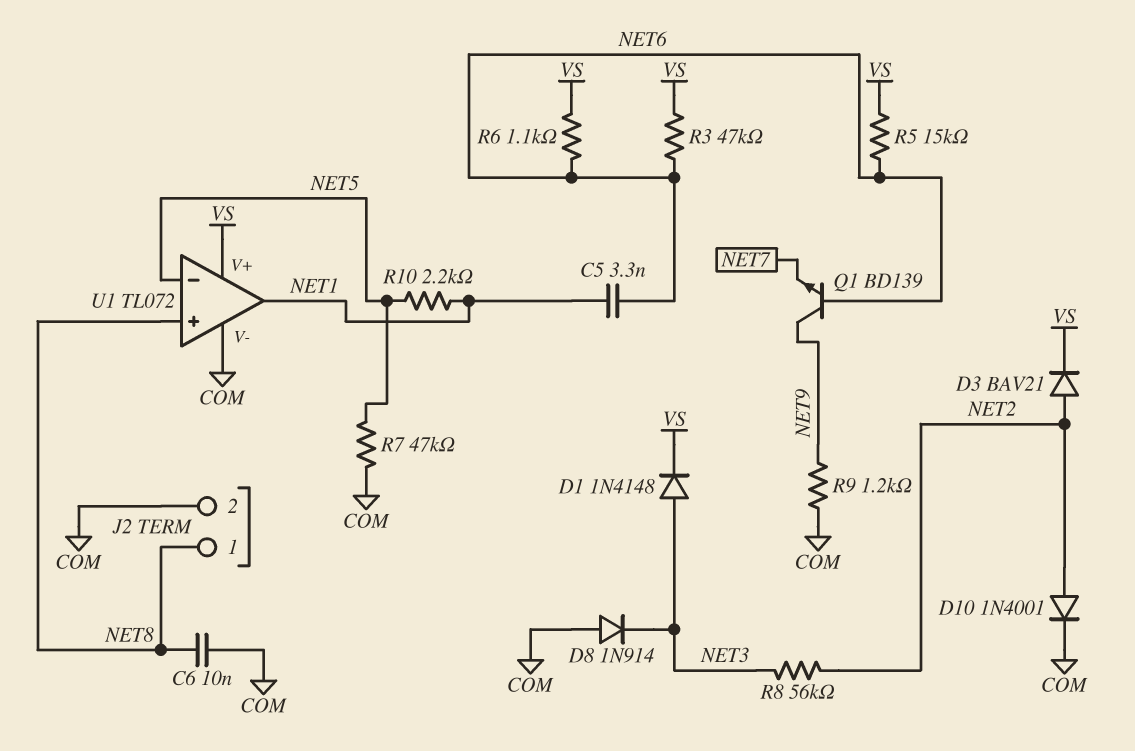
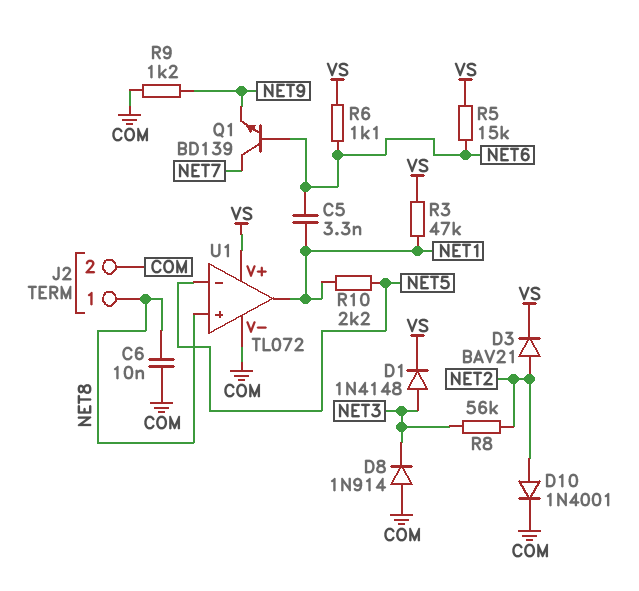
Q1: NPN BD139 (B NET6, C NET9, E NET7) -> NPN BD139 (B NET6, C NET7, E NET9)
R3: 47k (NET6, VS) -> 47k (NET1, VS)
R7: 47k (COM, NET5) -> none

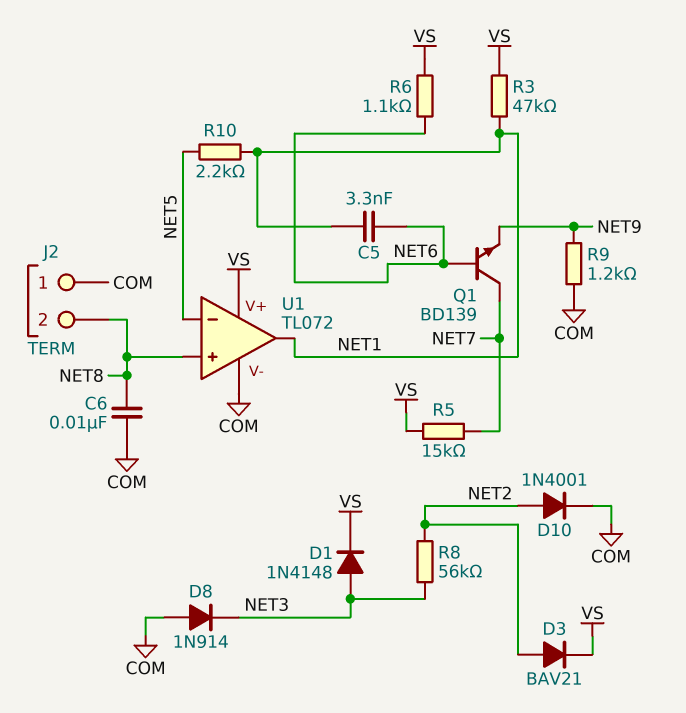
J2 pin 1: NET8 -> COM
J2 pin 2: COM -> NET8
R5: 15k (NET6, VS) -> 15k (NET7, VS)

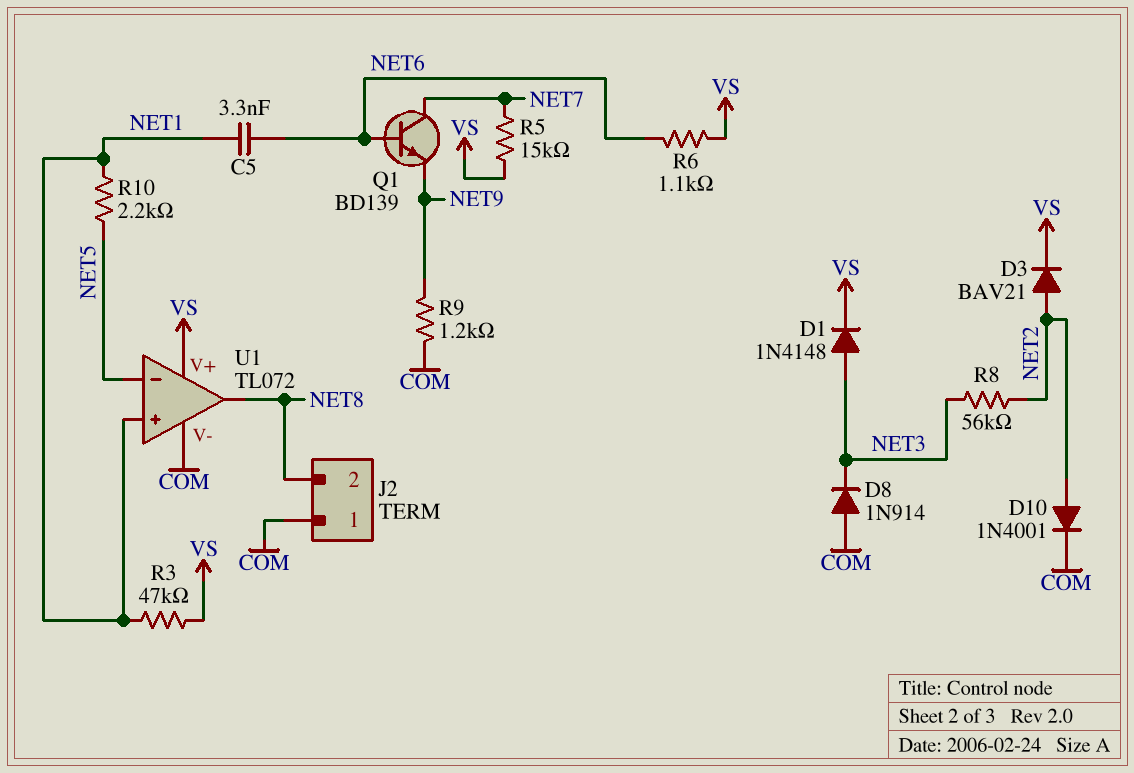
C6: 10nF (COM, NET8) -> none
U1 pin in+: NET8 -> NET1
U1 pin out: NET1 -> NET8

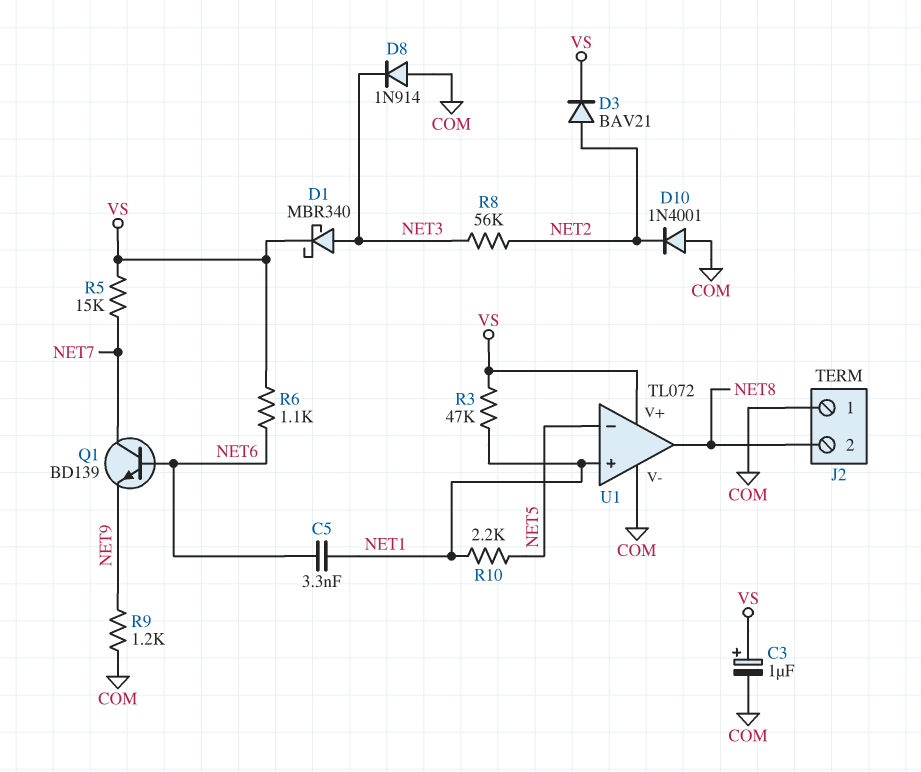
C3: none -> 1uF (plus VS, minus COM)
D1: diode 1N4148 (A NET3, K VS) -> schottky MBR340 (A NET3, K VS)
D10: diode 1N4001 (A NET2, K COM) -> diode 1N4001 (A COM, K NET2)

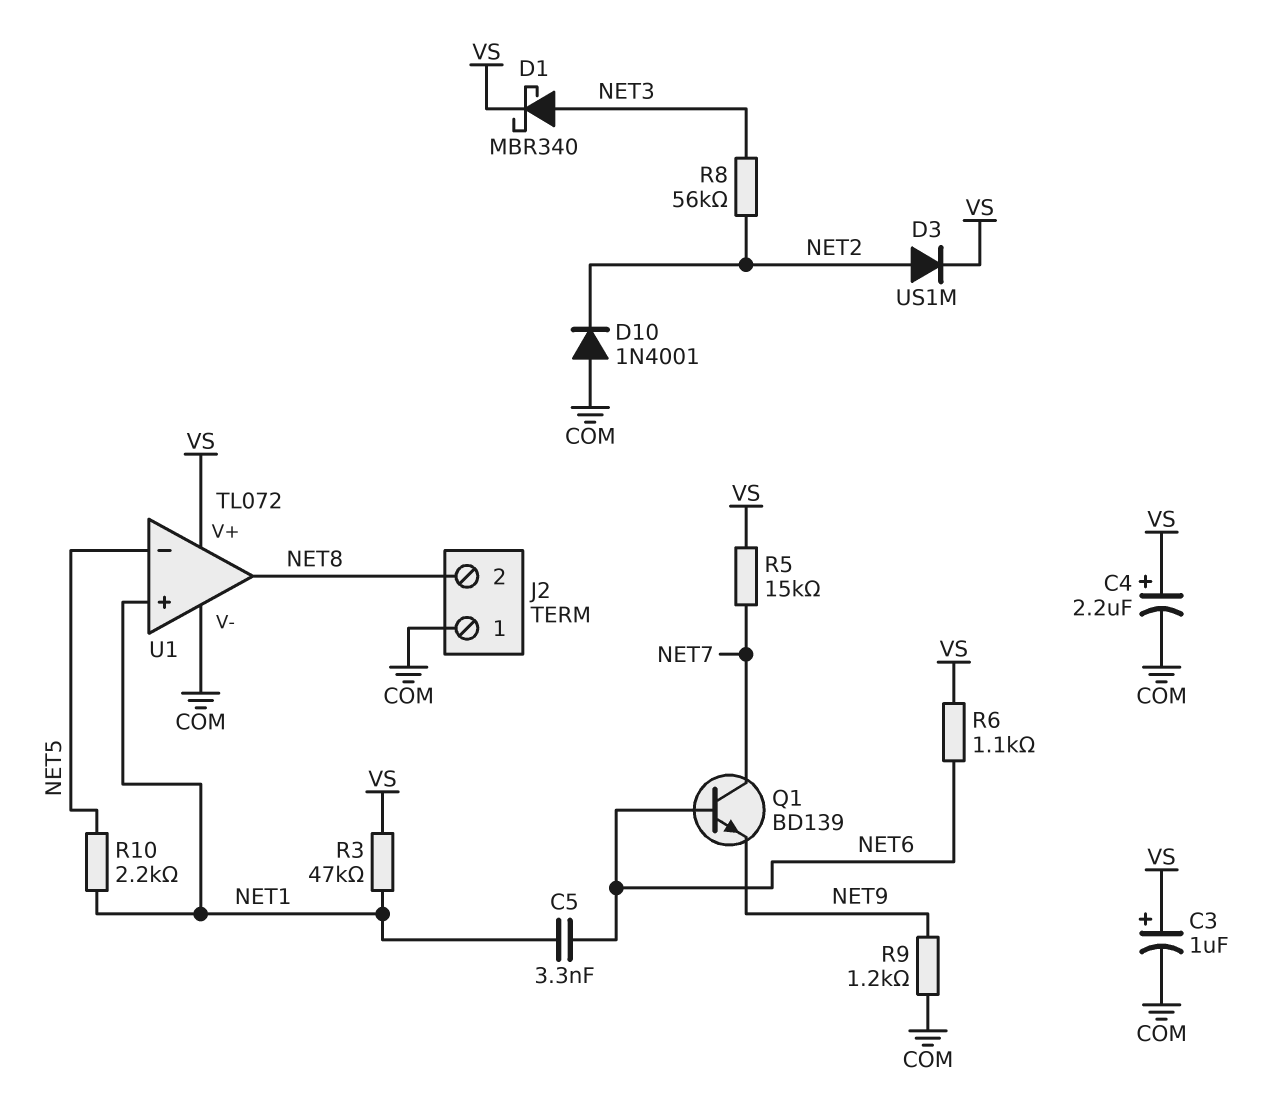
C4: none -> 2.2uF (plus VS, minus COM)
D3: diode BAV21 (A NET2, K VS) -> diode US1M (A NET2, K VS)
D8: diode 1N914 (A COM, K NET3) -> none

